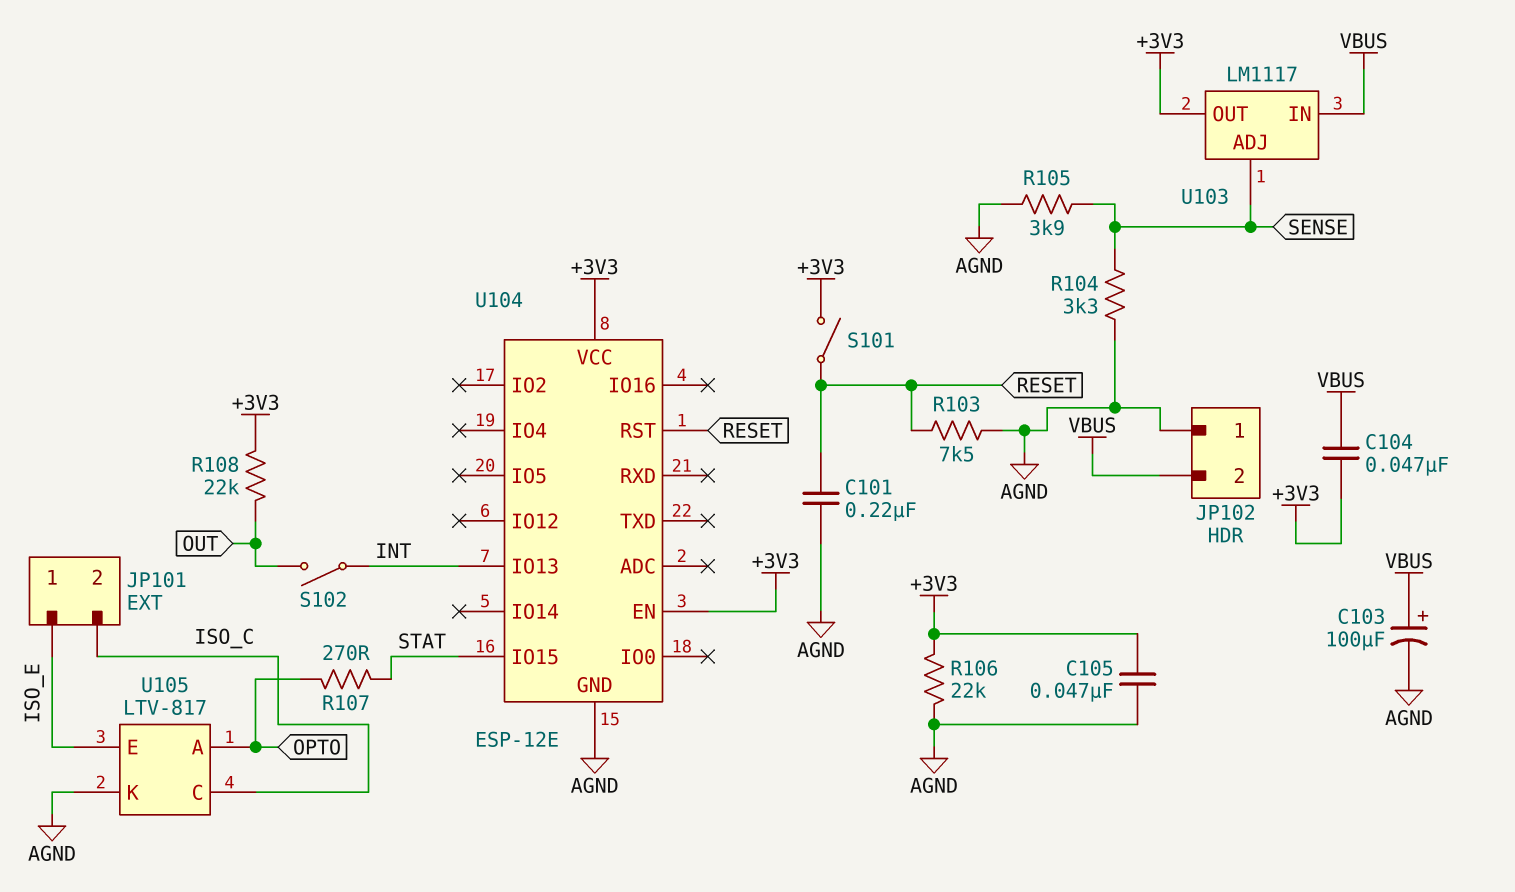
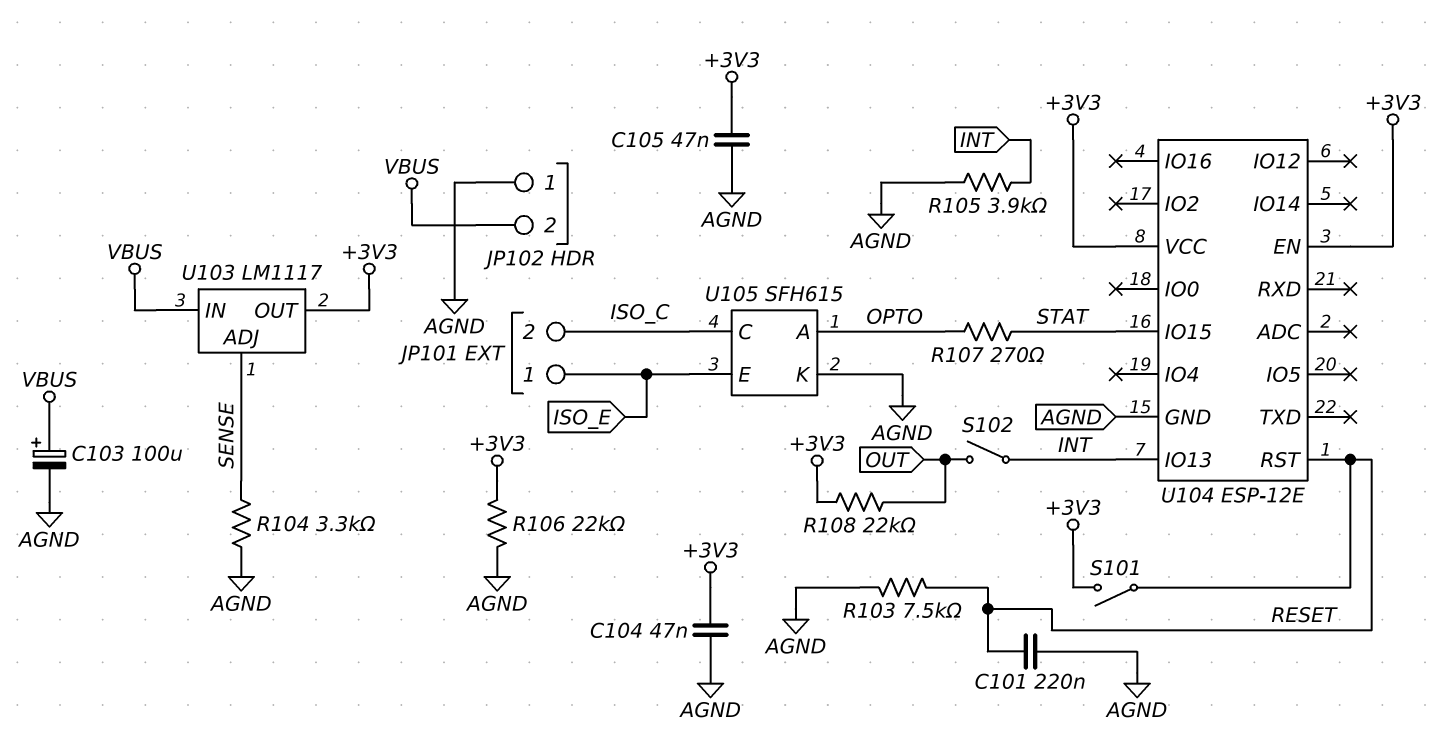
C104: 47nF (+3V3, VBUS) -> 47nF (+3V3, AGND)
R105: 3.9k (AGND, SENSE) -> 3.9k (AGND, INT)
U105: LTV-817 -> SFH615

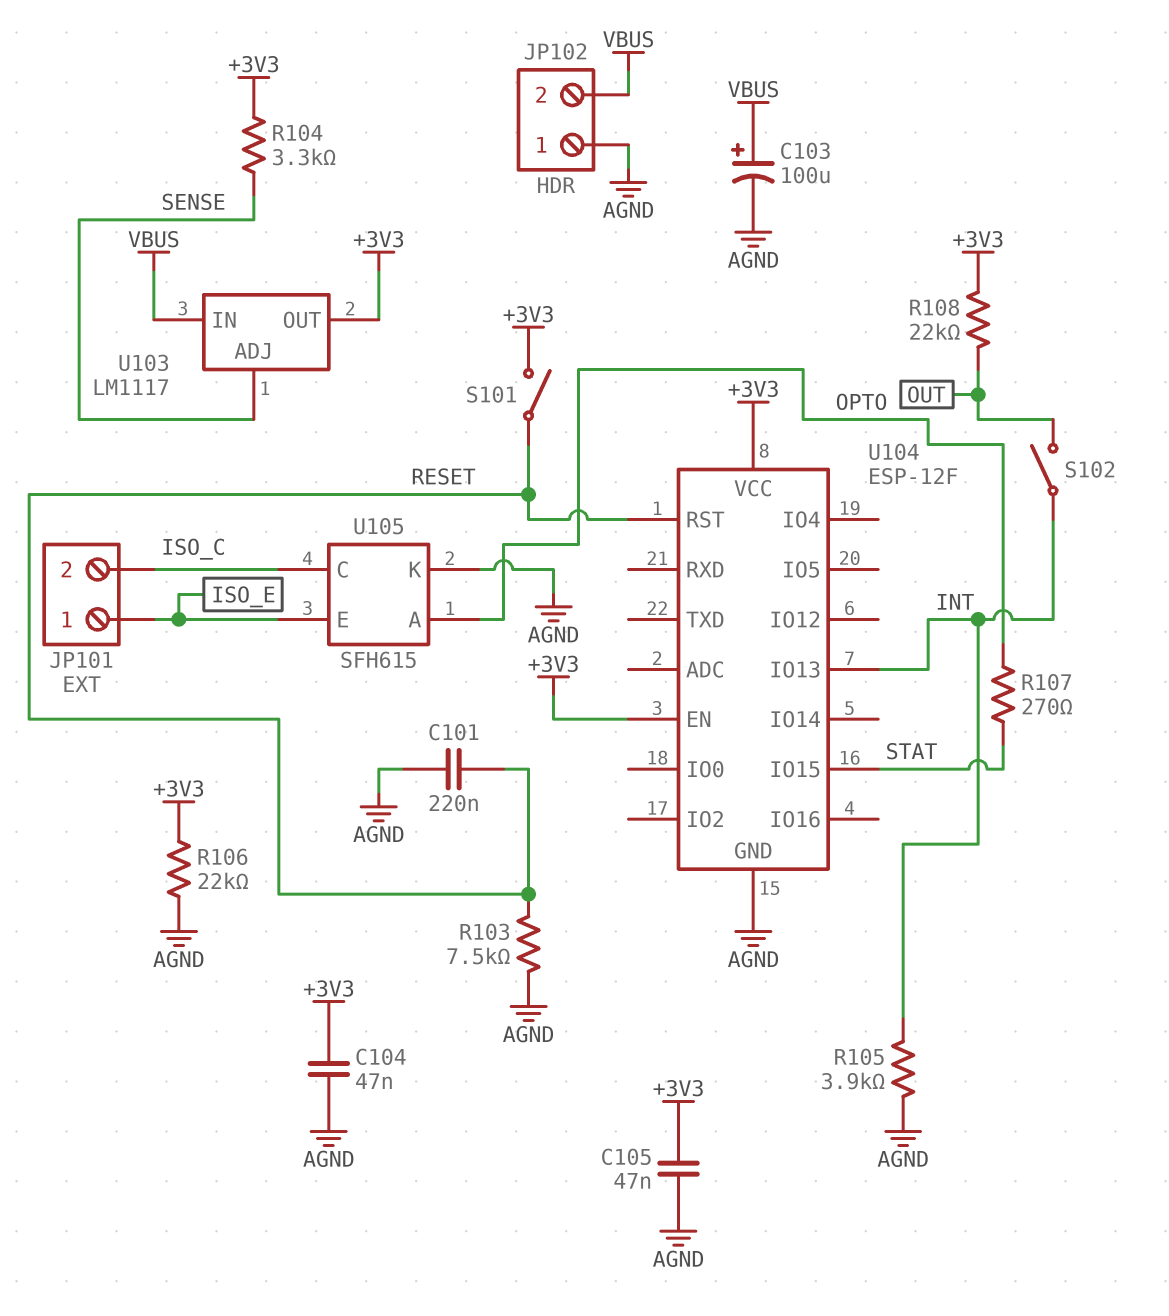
R104: 3.3k (AGND, SENSE) -> 3.3k (+3V3, SENSE)
U104: ESP-12E -> ESP-12F

